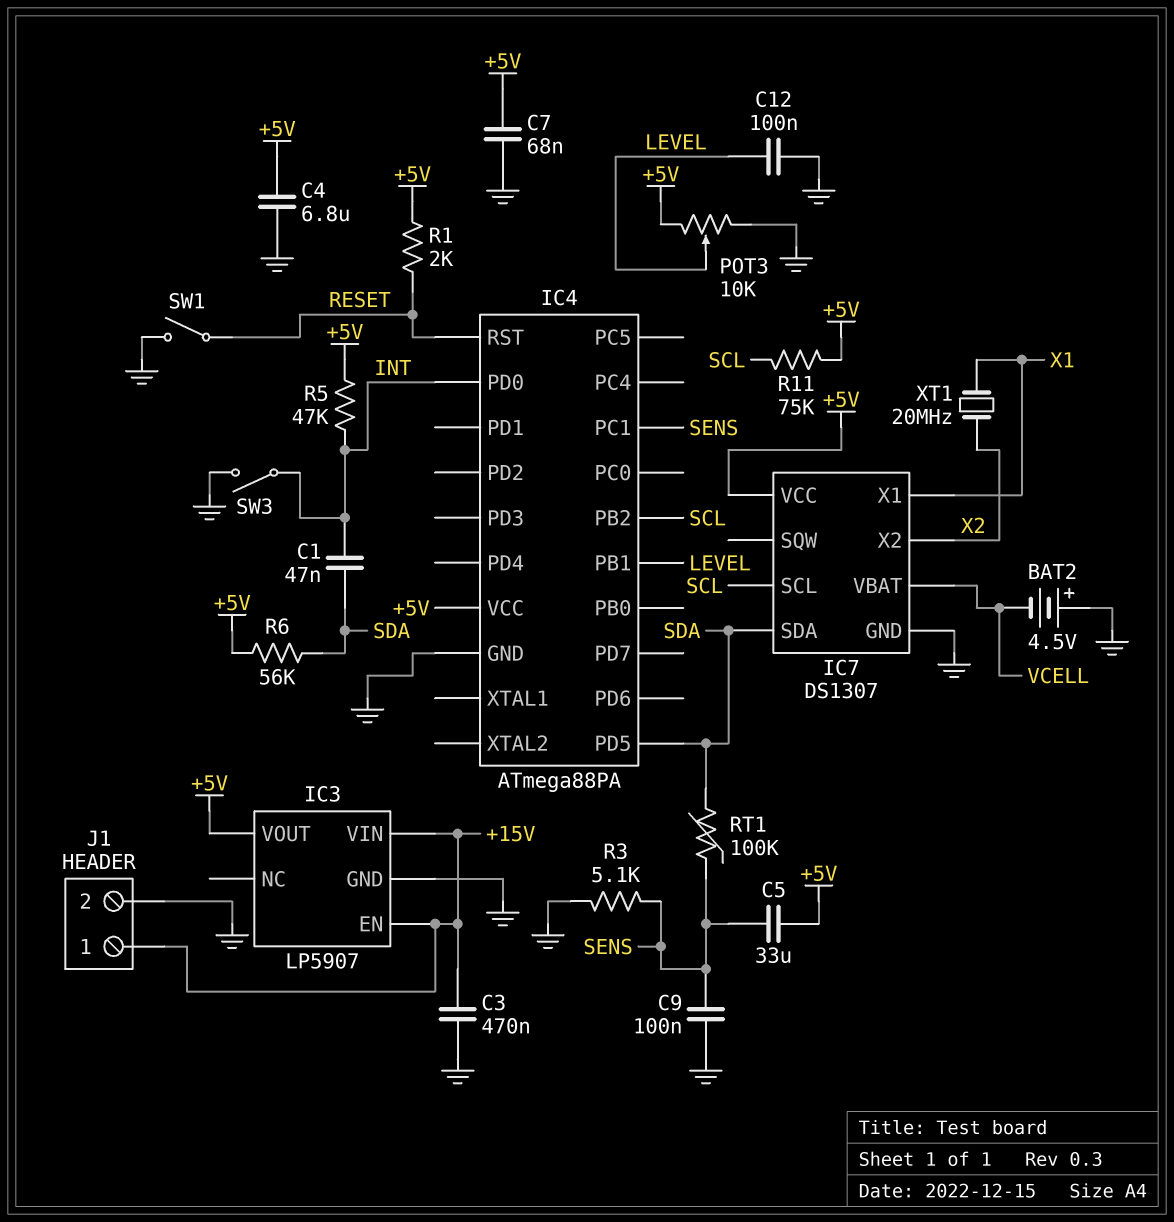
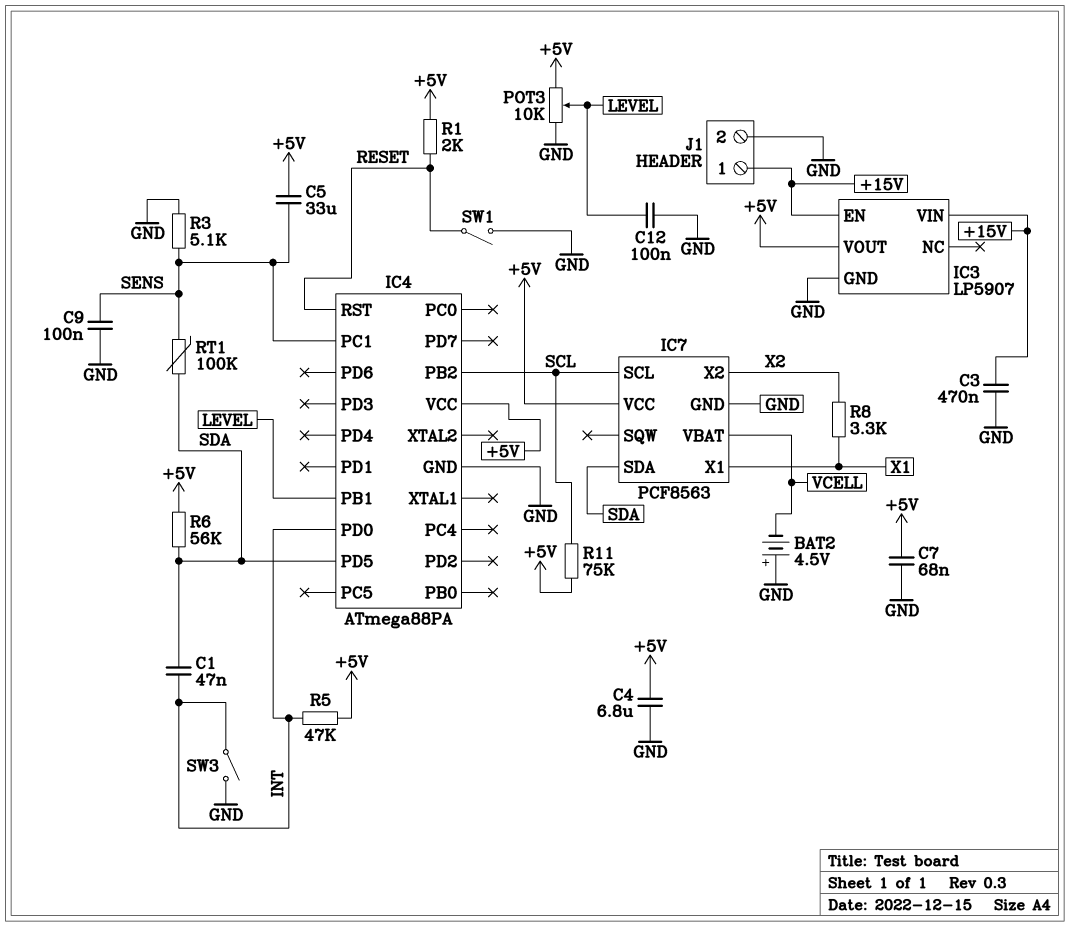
IC7: DS1307 -> PCF8563
R8: none -> 3.3k (X1, X2)
XT1: 20MHz (X1, X2) -> none

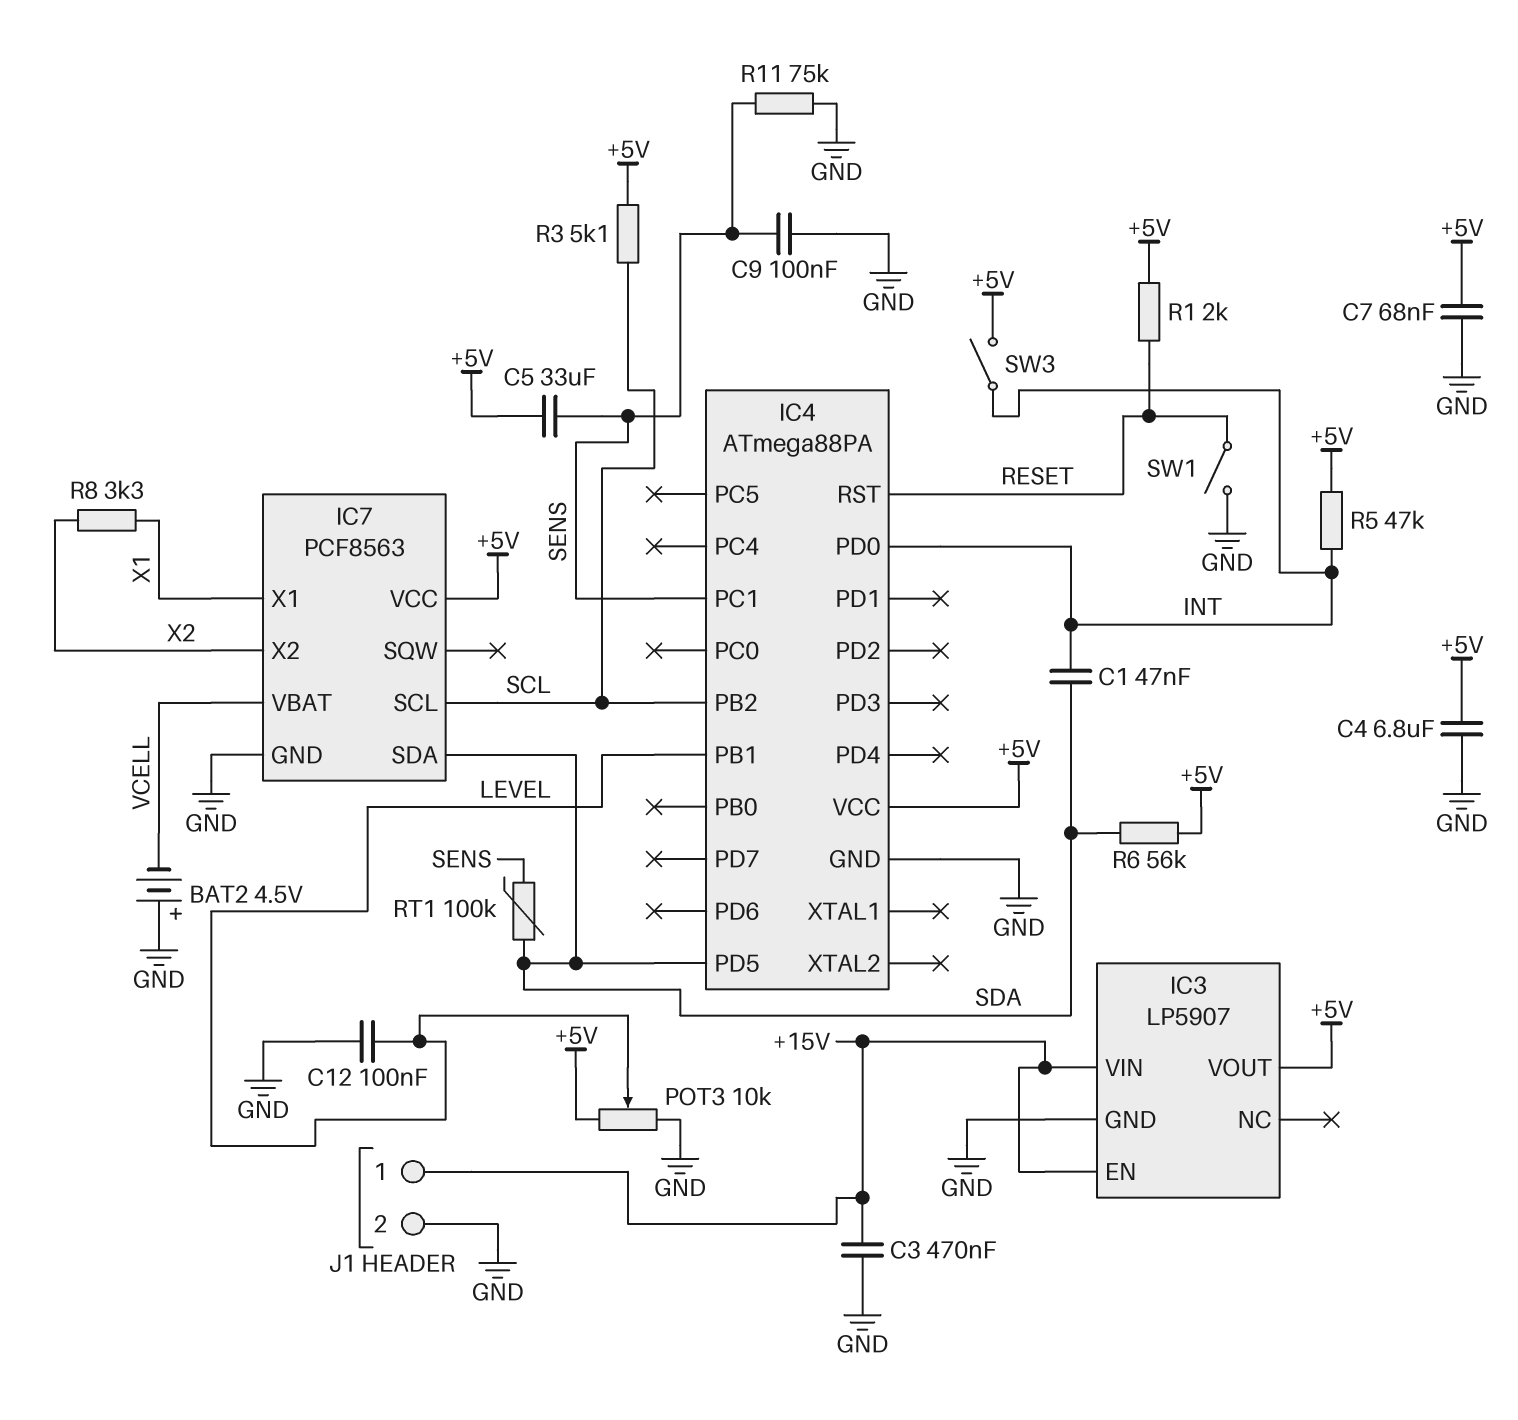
R3: 5.1k (GND, SENS) -> 5.1k (+5V, SCL)
R11: 75k (+5V, SCL) -> 75k (GND, SENS)
SW3: switch (GND, INT) -> switch (+5V, INT)

